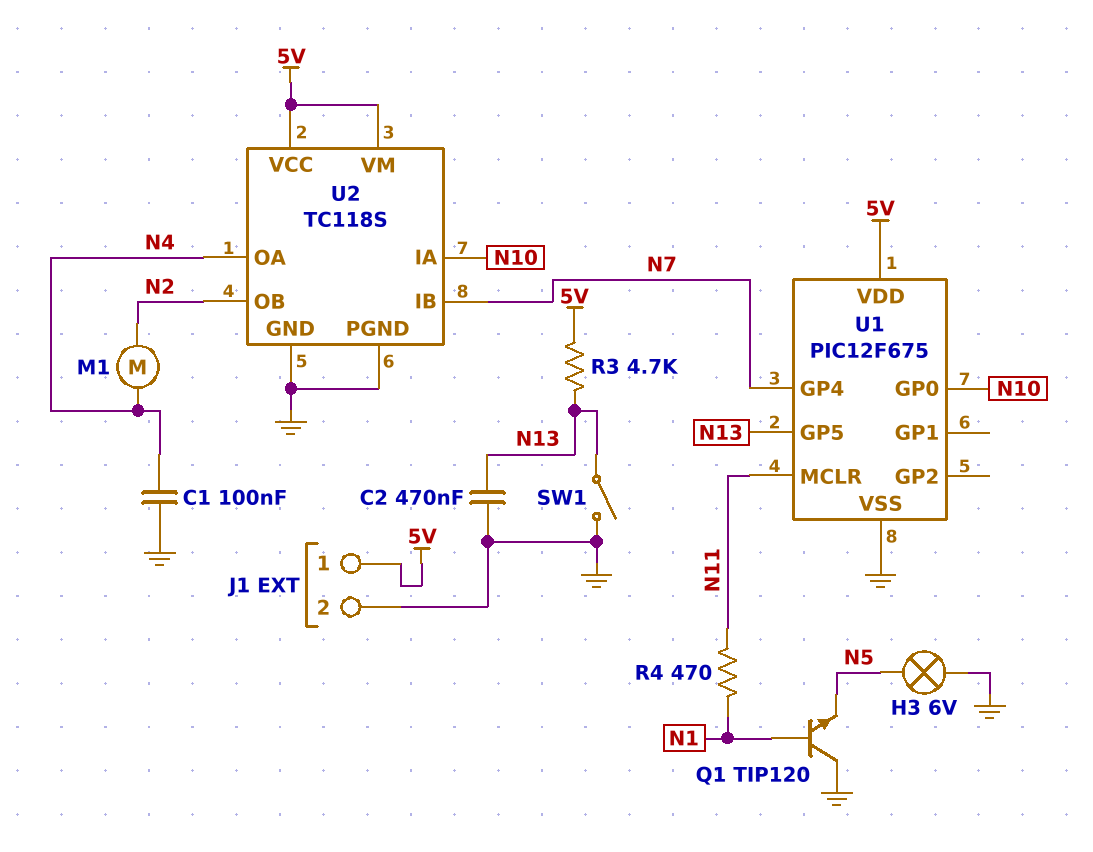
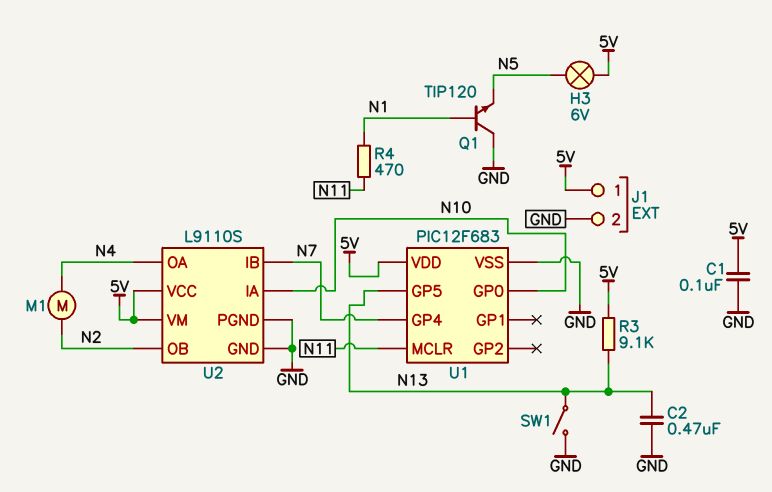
C1: 100nF (GND, N4) -> 100nF (5V, GND)
H3: lamp 6V (GND, N5) -> lamp 6V (5V, N5)
R3: 4.7k (5V, N13) -> 9.1k (5V, N13)
U1: PIC12F675 -> PIC12F683
U2: TC118S -> L9110S

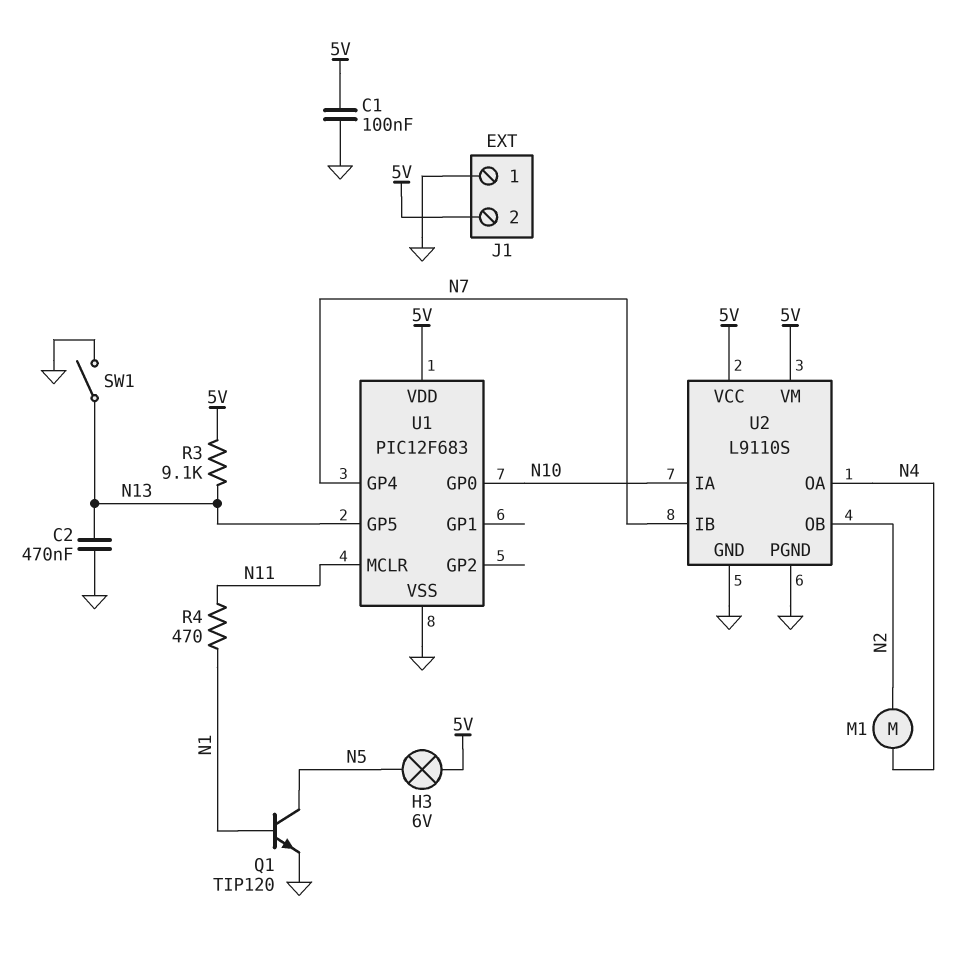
J1 pin 1: 5V -> GND
J1 pin 2: GND -> 5V
Q1: NPN TIP120 (B N1, C GND, E N5) -> NPN TIP120 (B N1, C N5, E GND)

